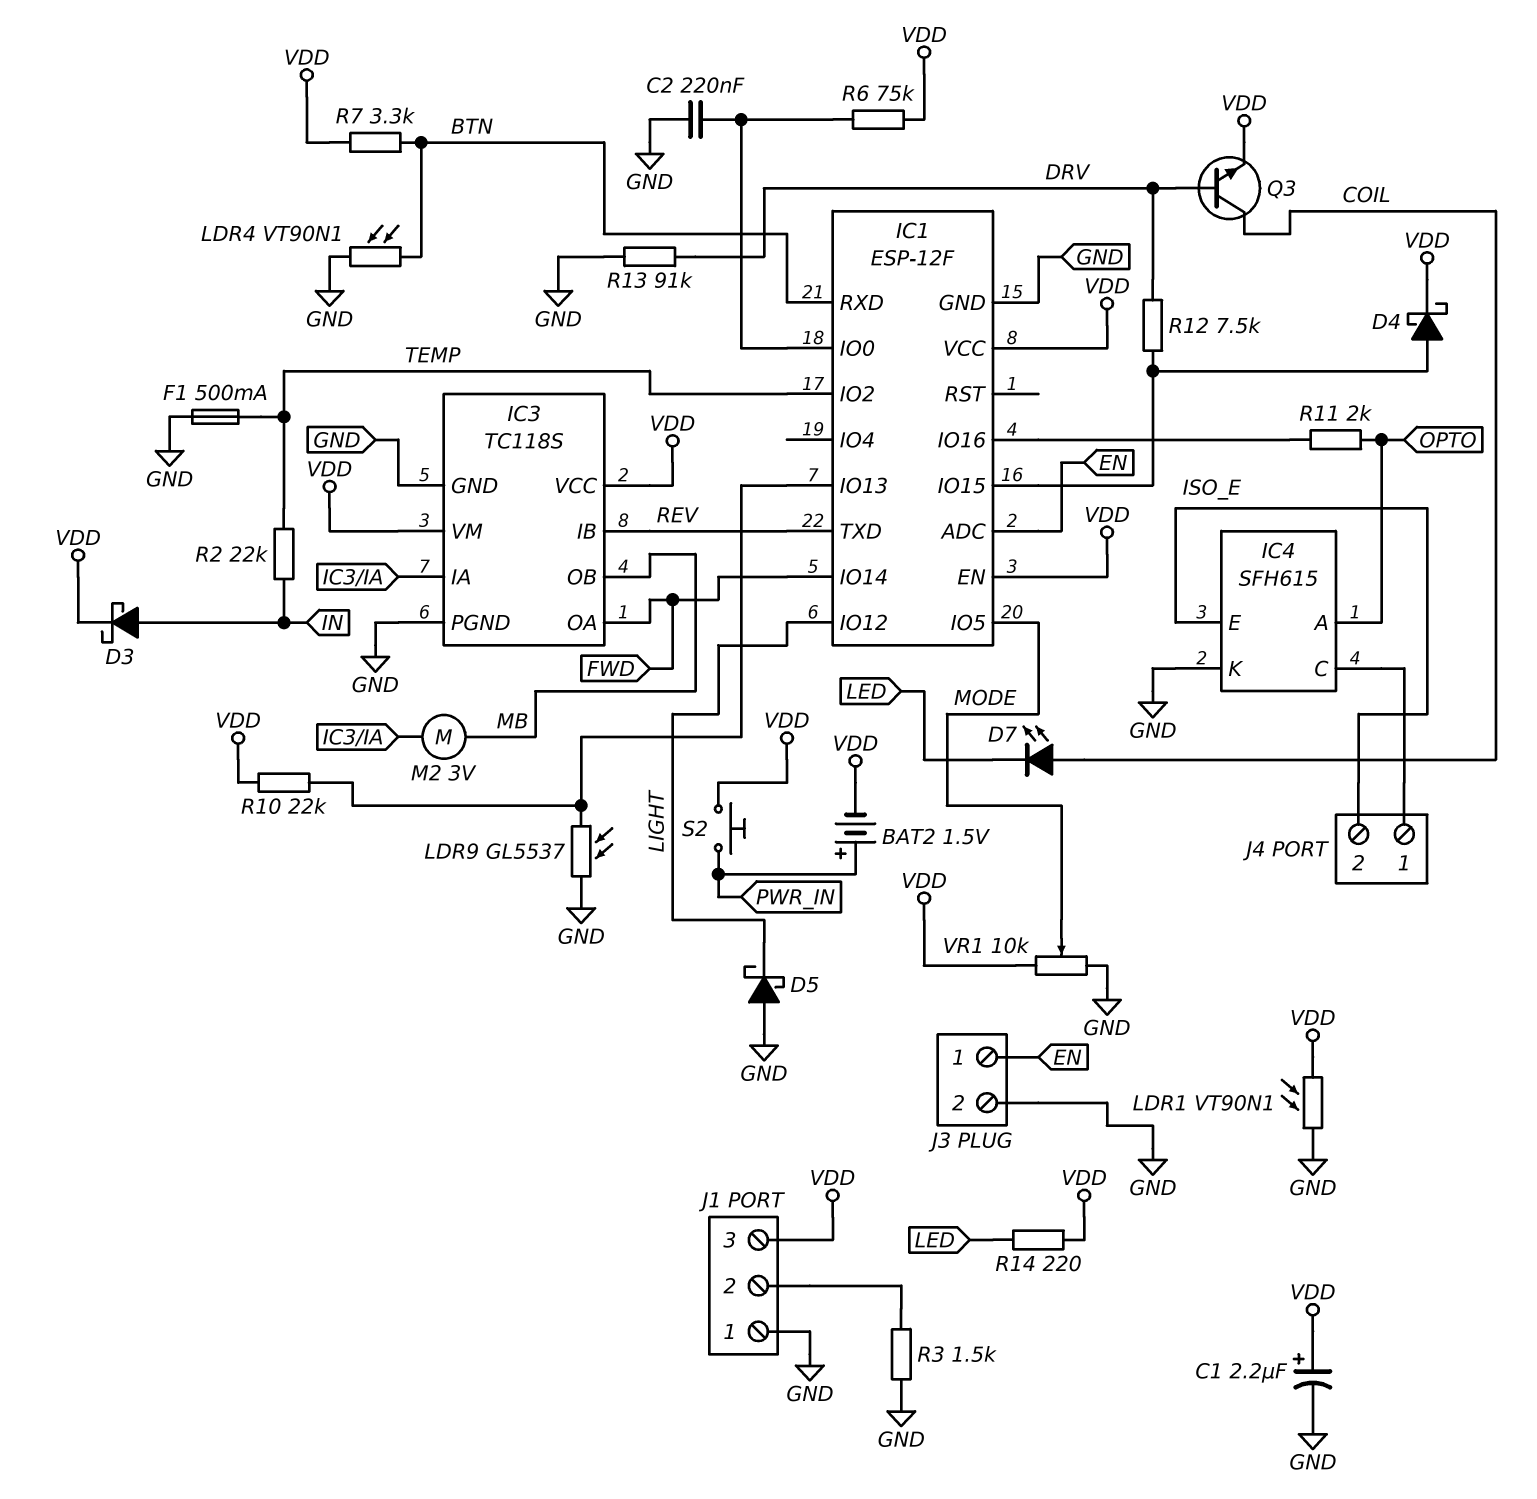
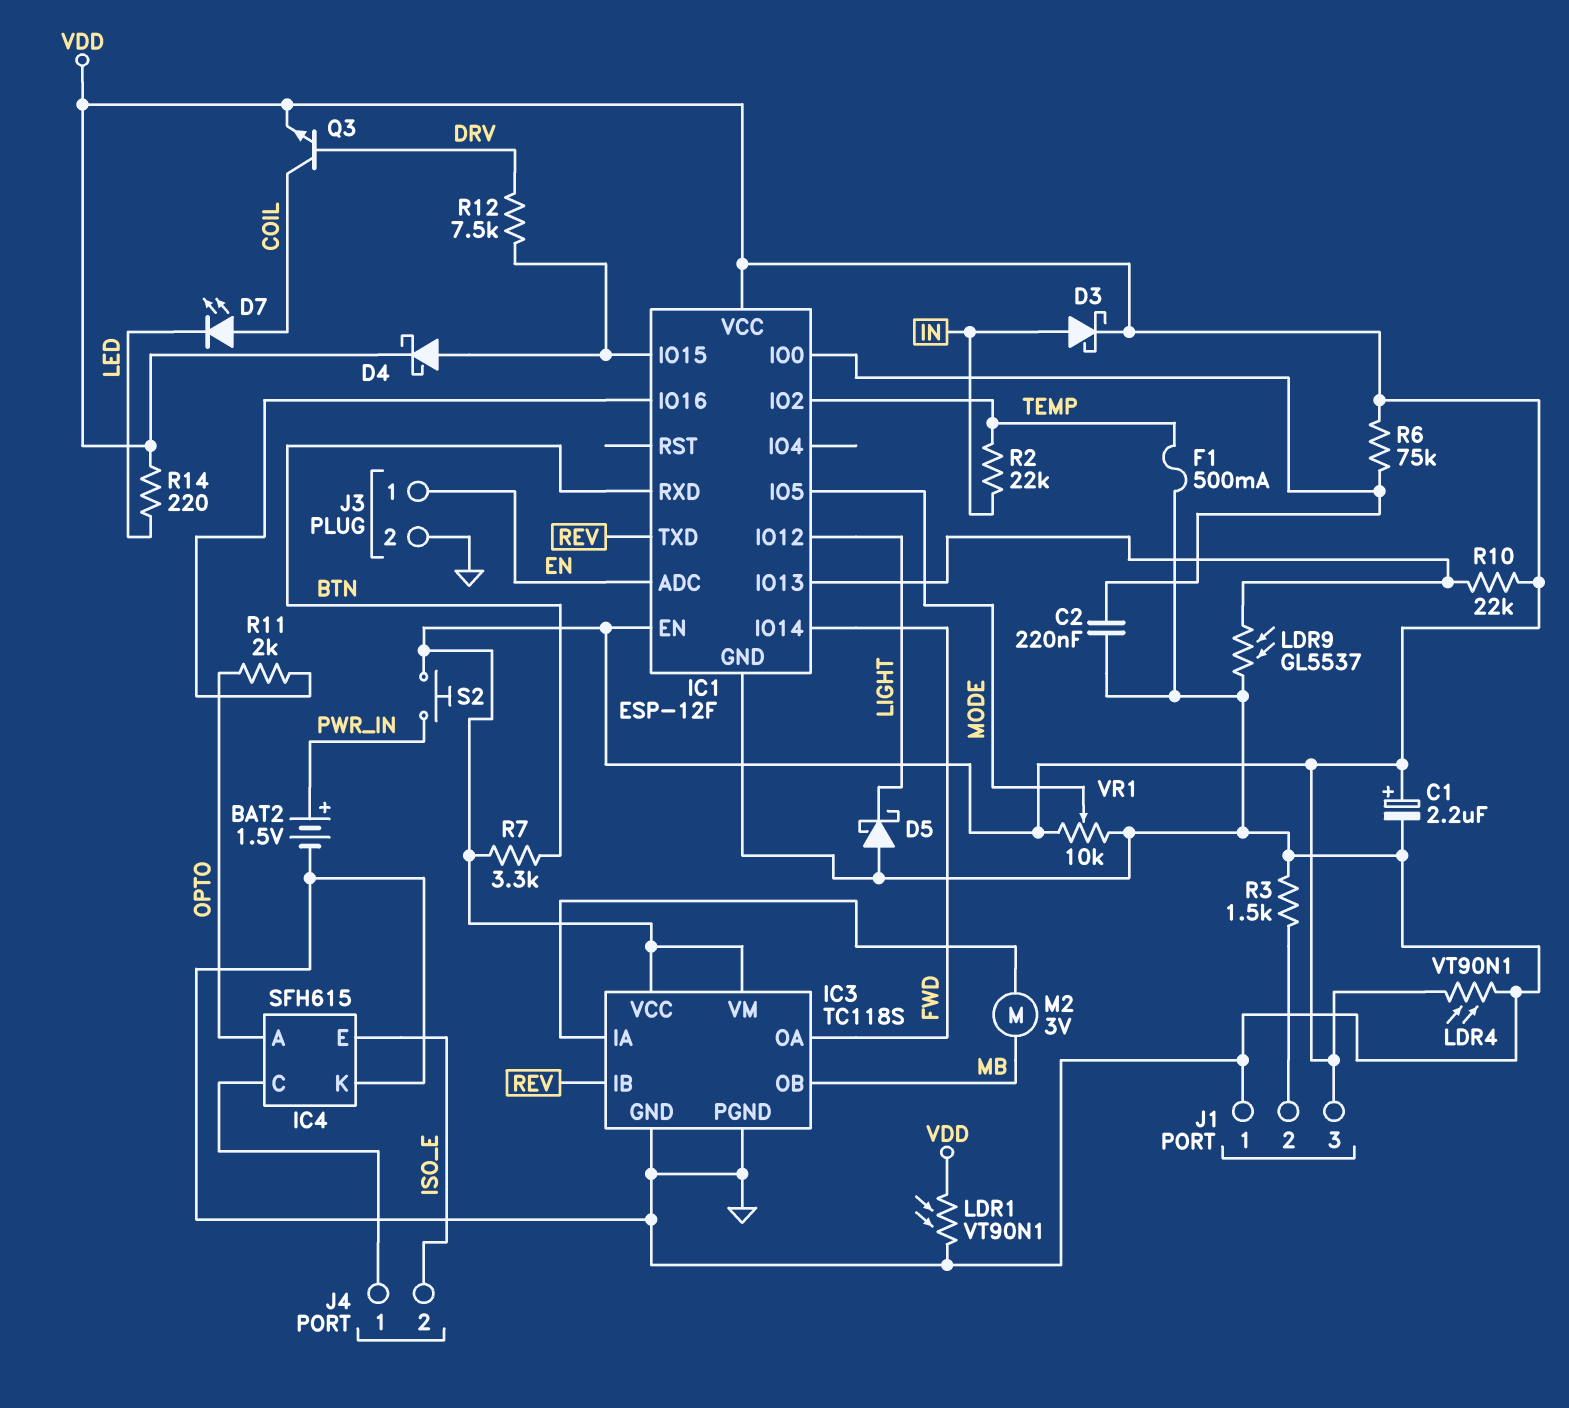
BAT2: 1.5V (plus PWR_IN, minus VDD) -> 1.5V (plus PWR_IN, minus GND)
LDR4: VT90N1 (BTN, GND) -> VT90N1 (GND, VDD)
R13: 91k (DRV, GND) -> none

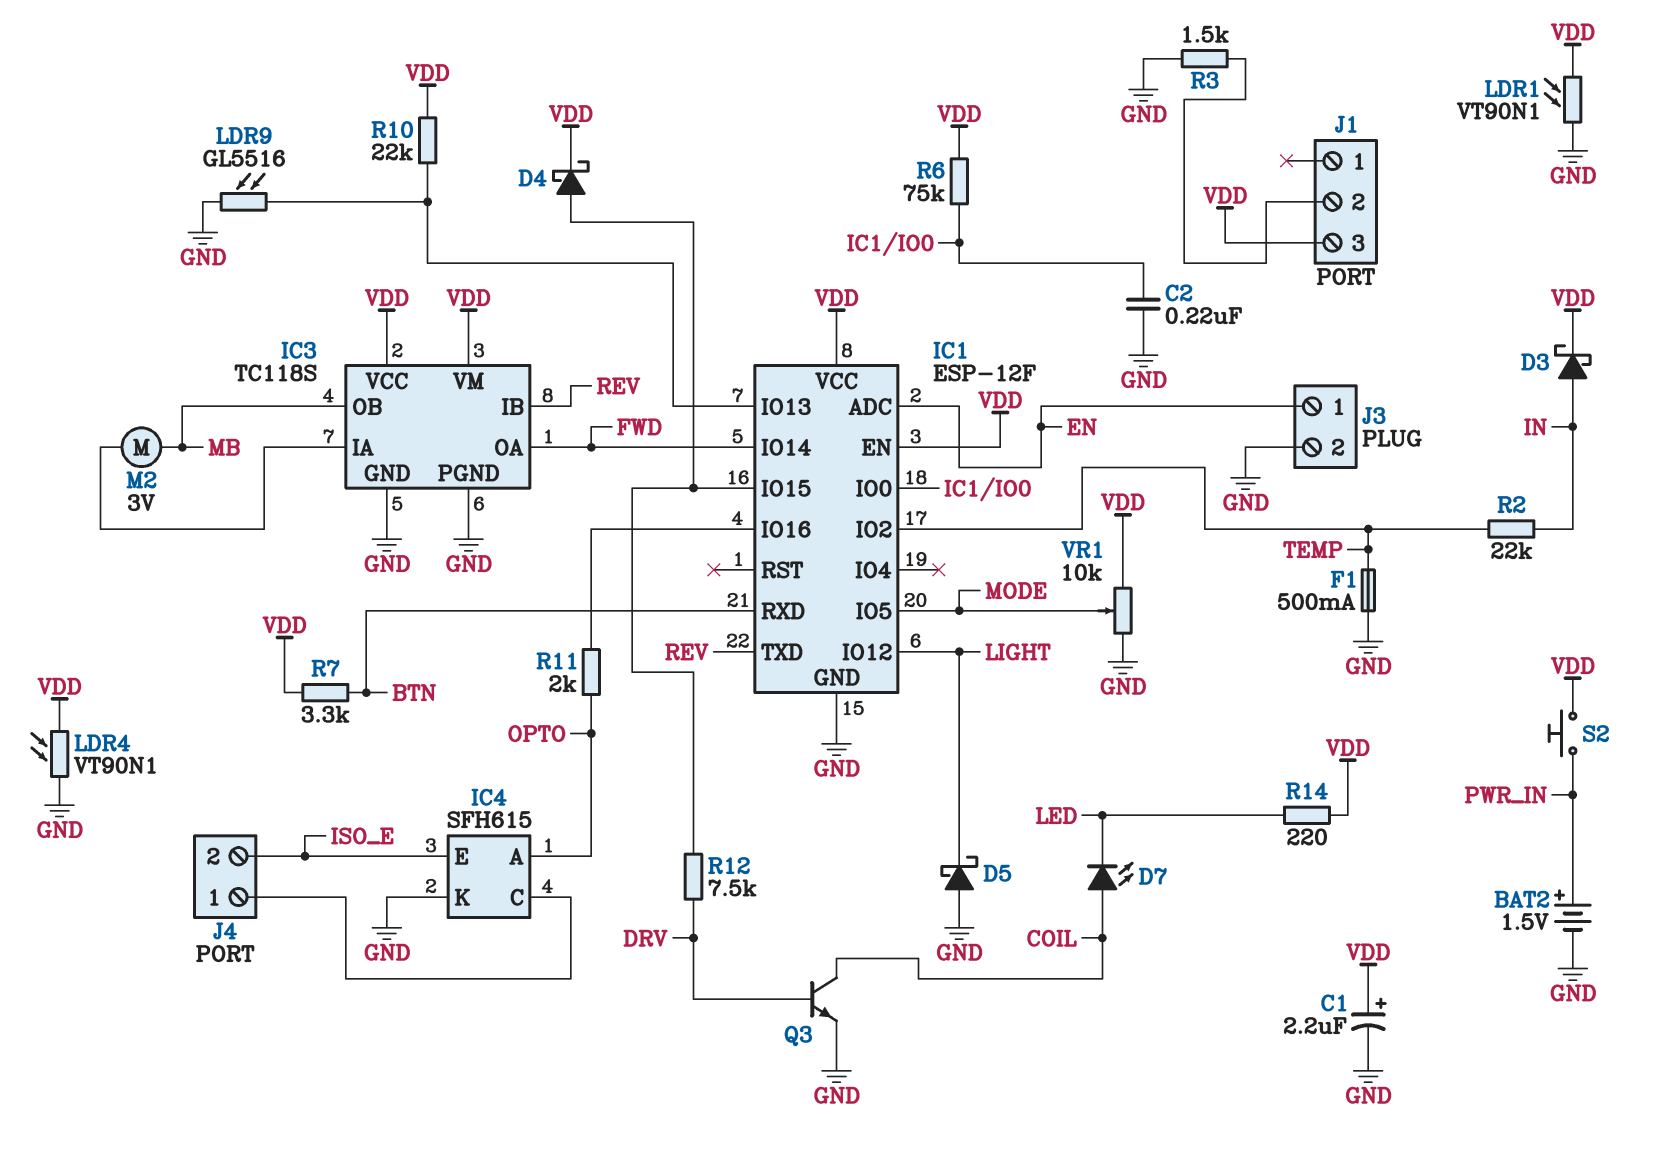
J1 pin 1: GND -> none
LDR9: GL5537 (GND, IC1/IO13) -> GL5516 (GND, IC1/IO13)
Q3: NPN (B DRV, C COIL, E VDD) -> NPN (B DRV, C COIL, E GND)

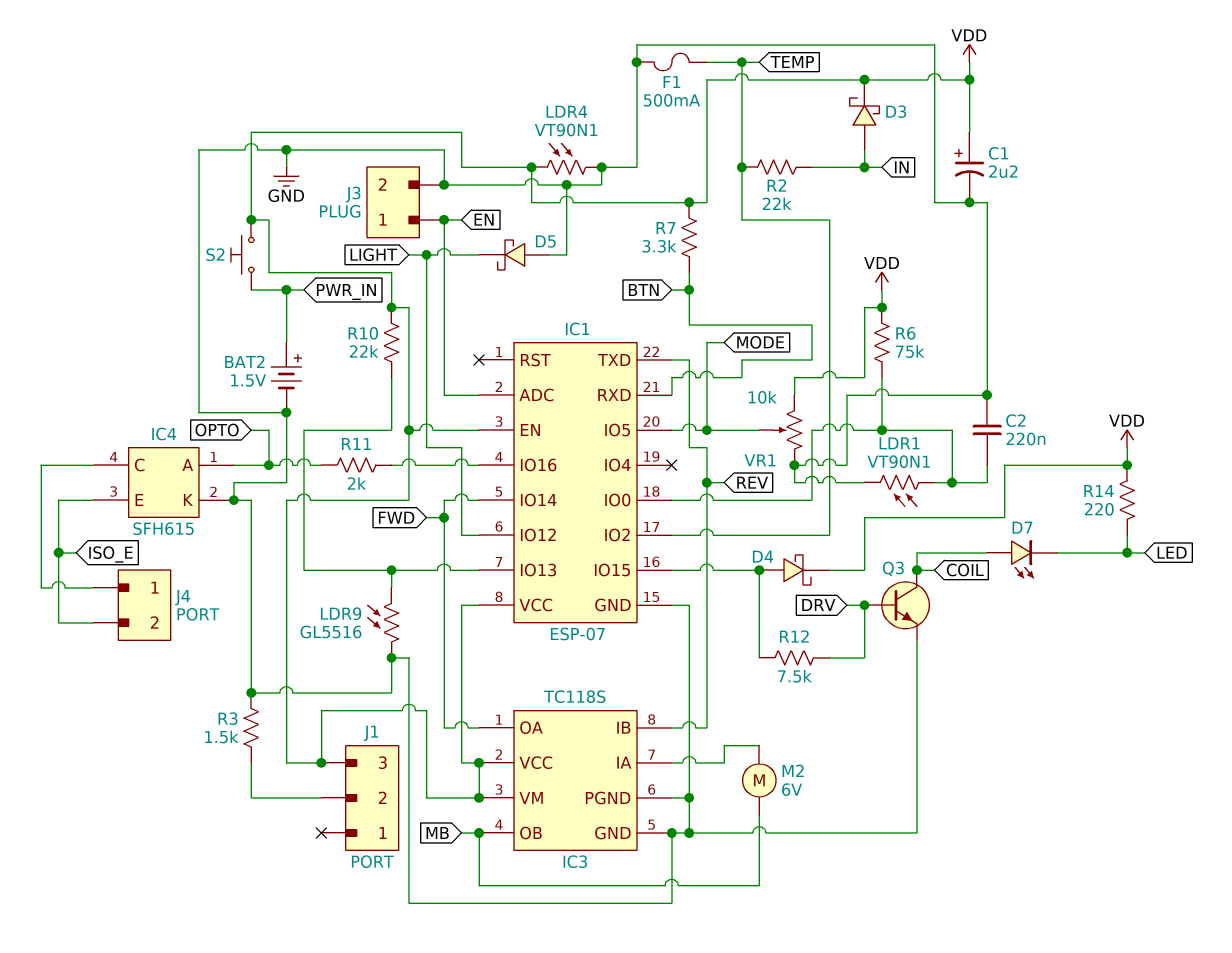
IC1: ESP-12F -> ESP-07
LDR1: VT90N1 (GND, VDD) -> VT90N1 (GND, IC1/IO0)
M2: motor 3V (IC3/IA, MB) -> motor 6V (IC3/IA, MB)

